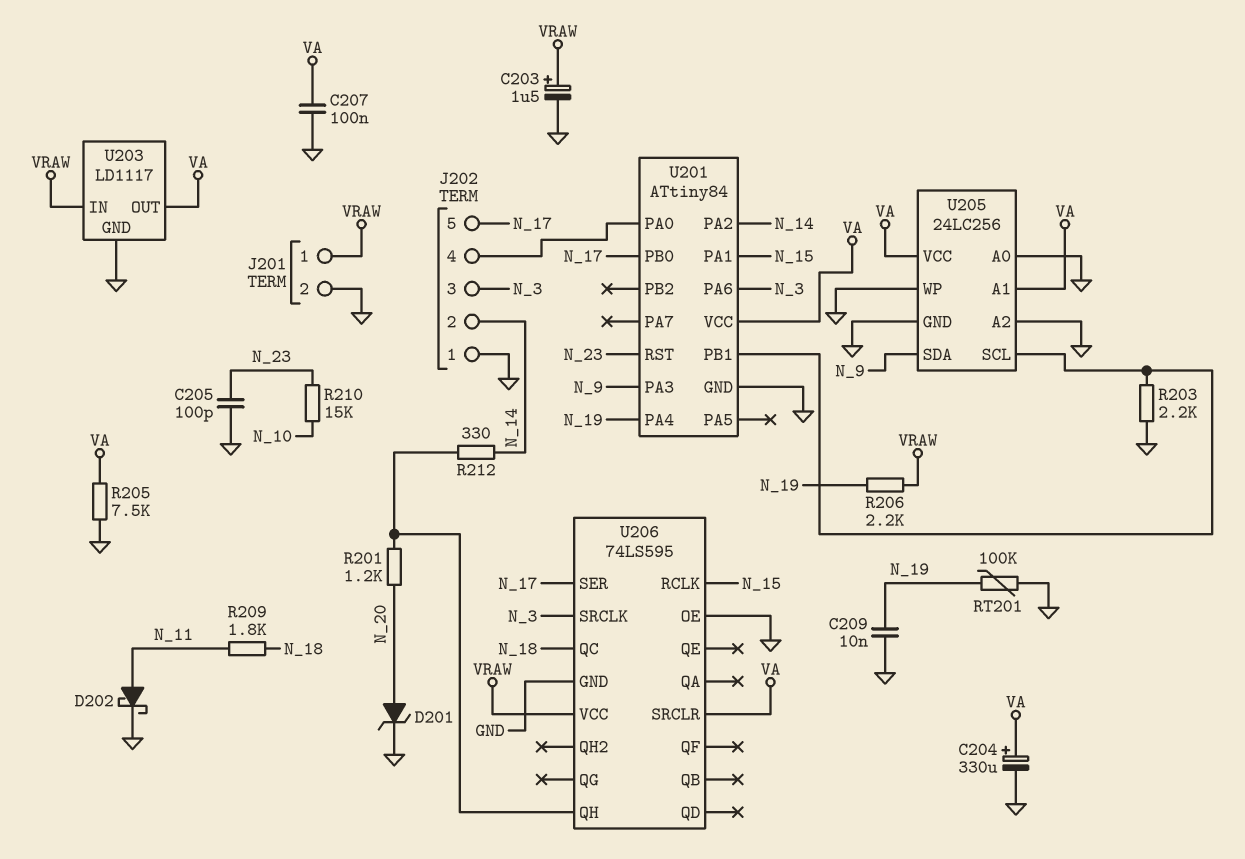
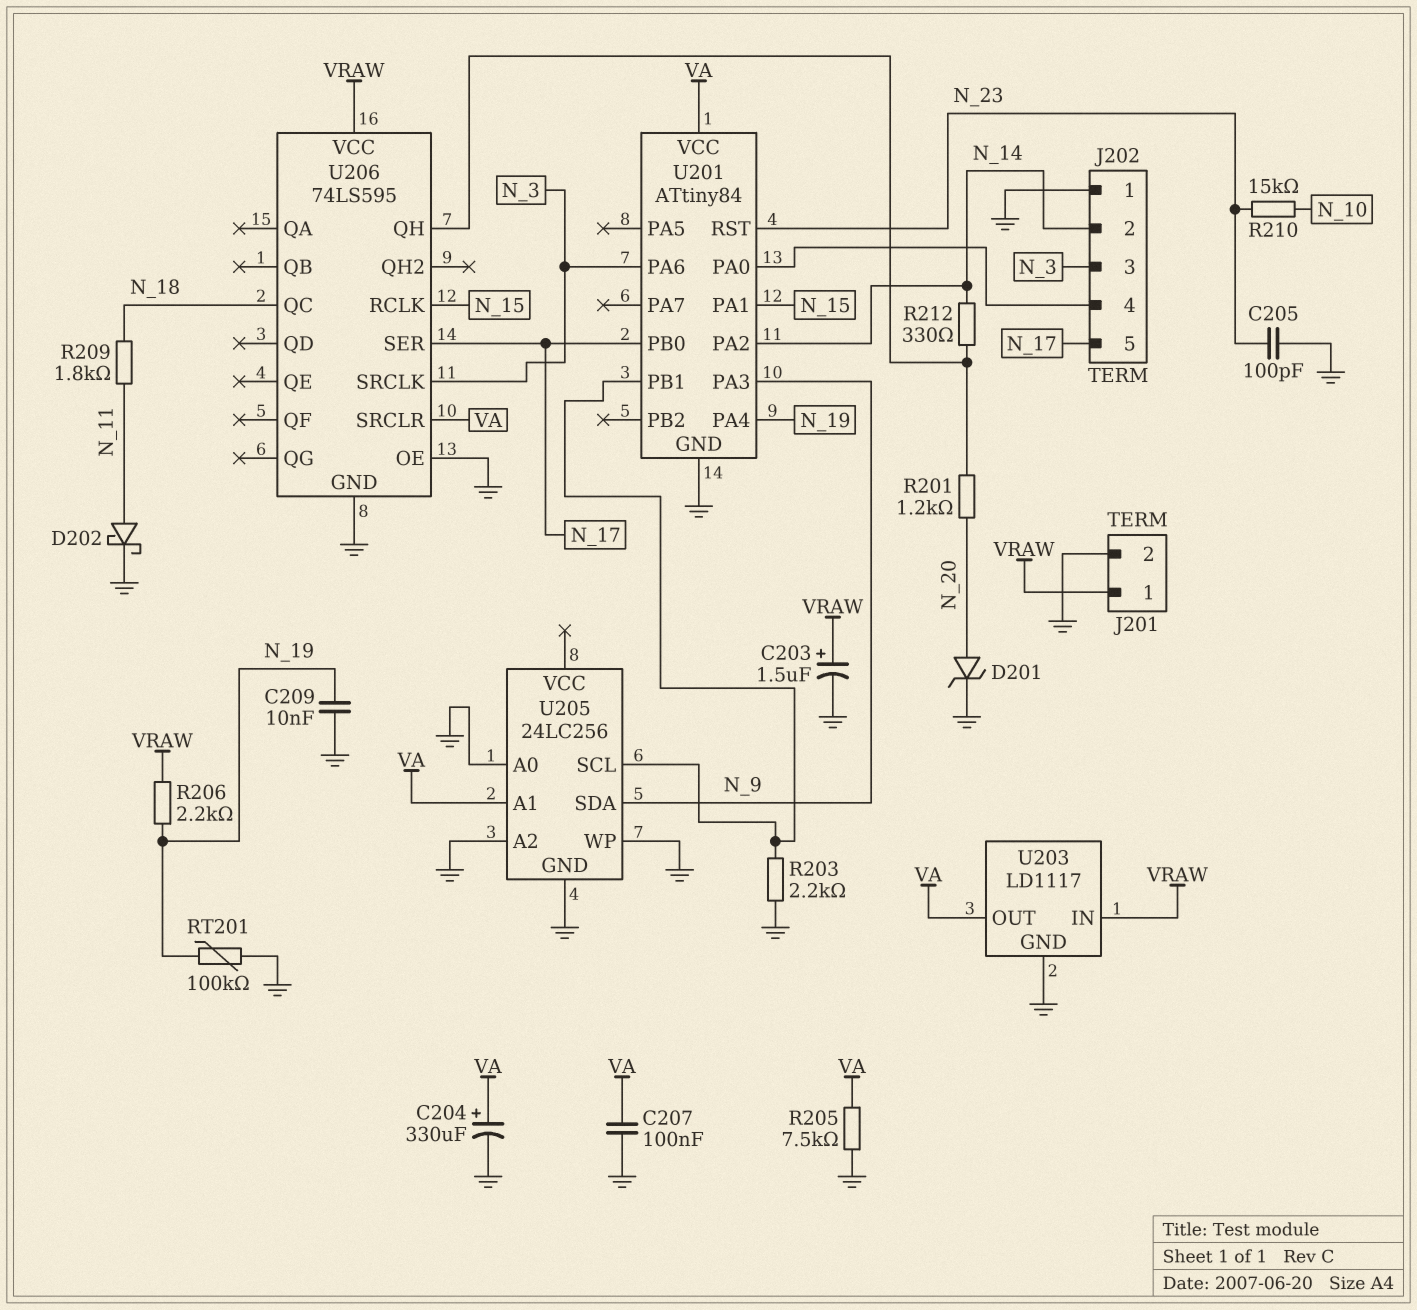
U205 pin VCC: VA -> none

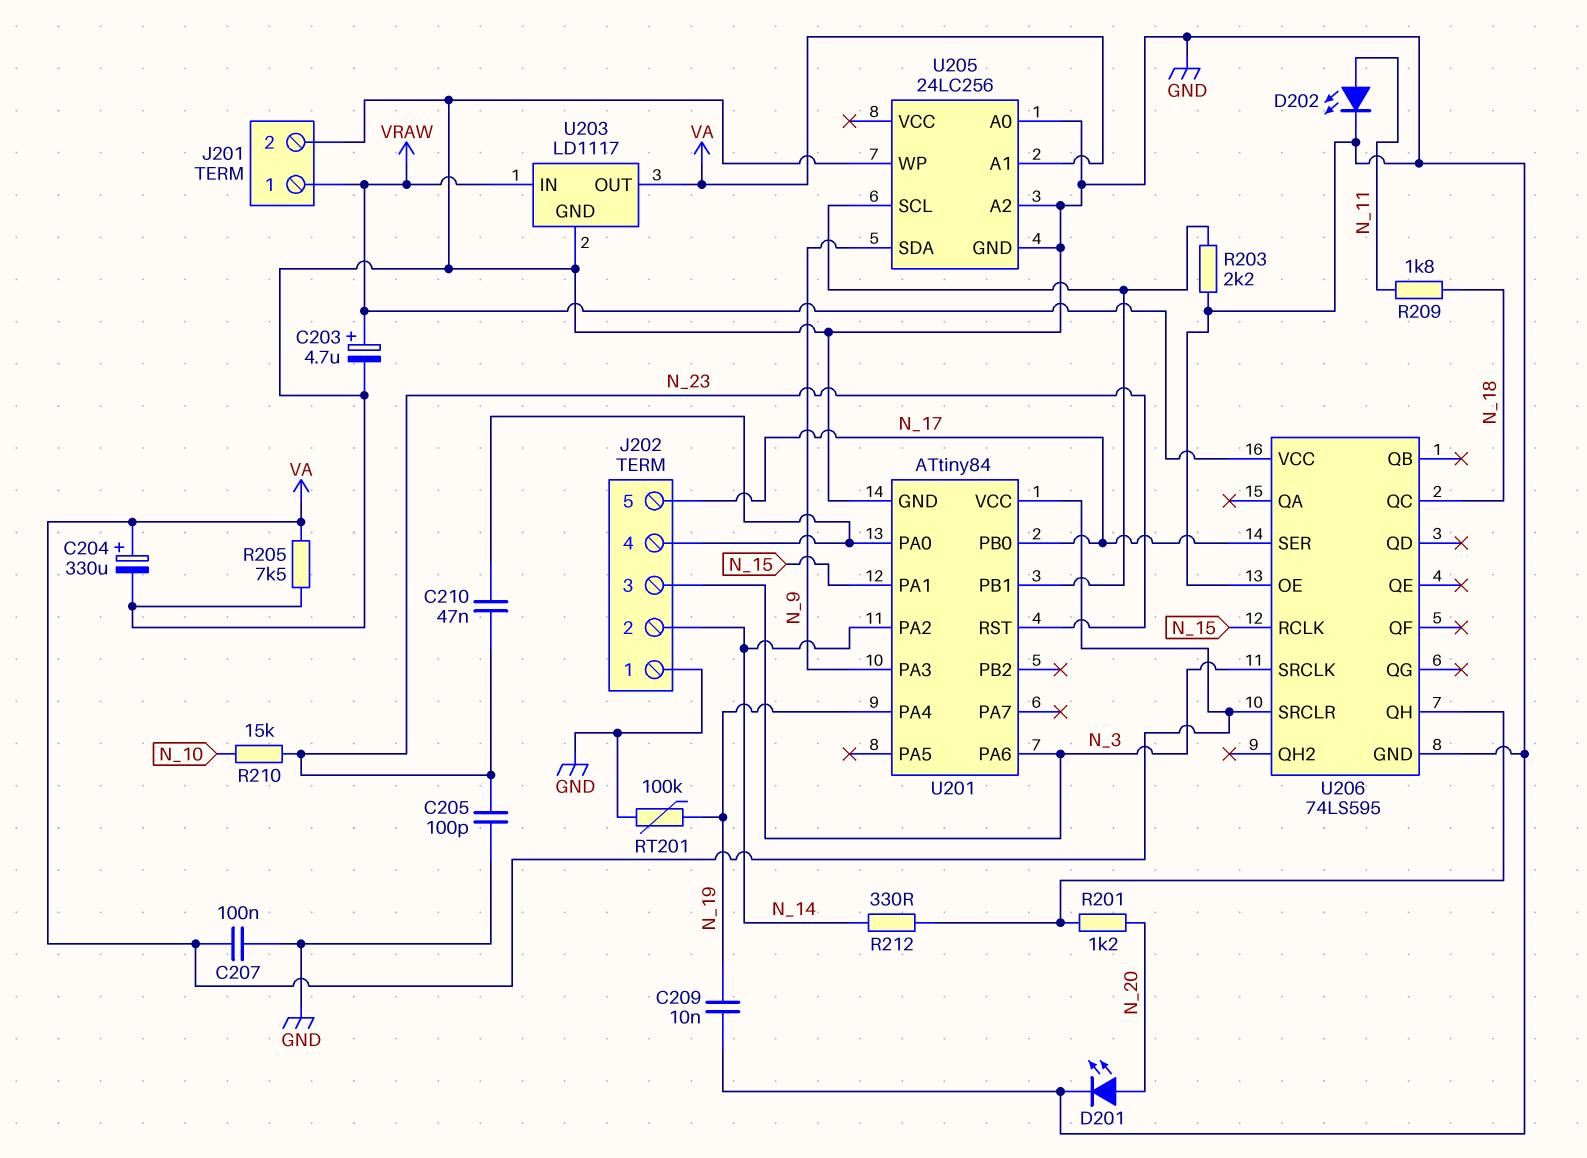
C203: 1.5uF (plus VRAW, minus GND) -> 4.7uF (plus VRAW, minus GND)
C210: none -> 47nF (J202/4, N_23)
D201: zener (A N_20, K GND) -> LED (A N_20, K GND)
D202: schottky (A N_11, K GND) -> LED (A N_11, K GND)
R206: 2.2k (N_19, VRAW) -> none

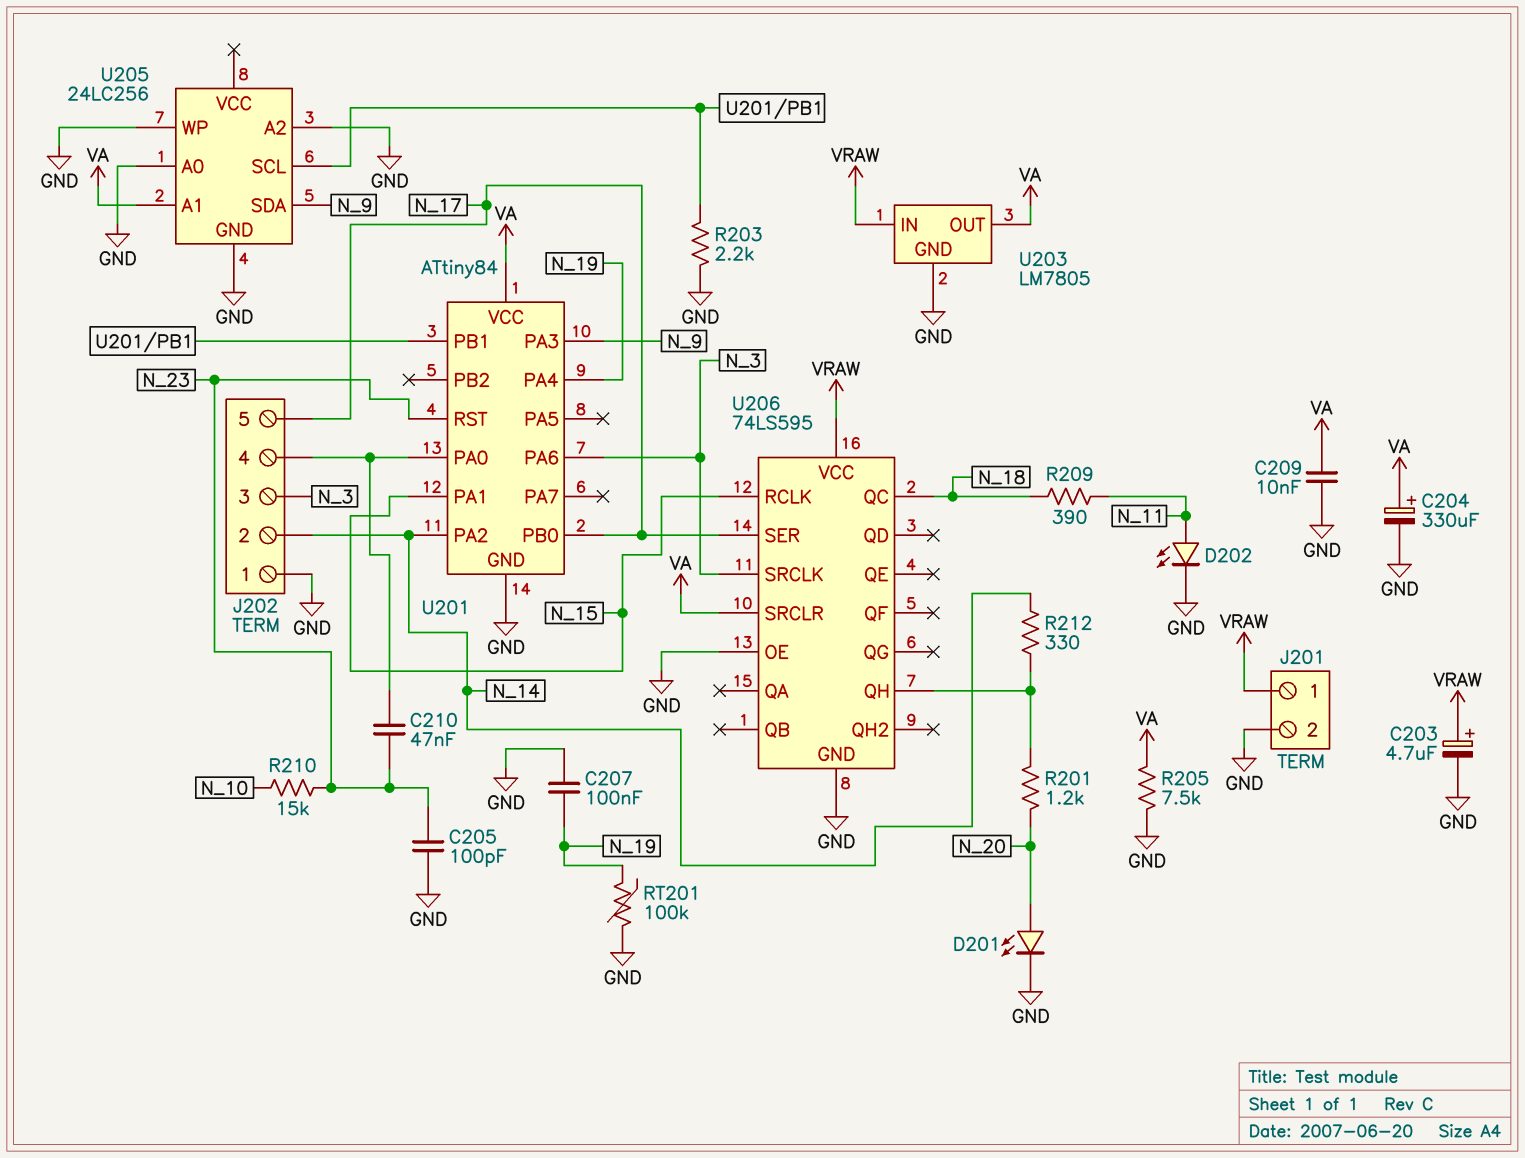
C207: 100nF (GND, VA) -> 100nF (GND, N_19)
C209: 10nF (GND, N_19) -> 10nF (GND, VA)
R209: 1.8k (N_11, N_18) -> 390 (N_11, N_18)
U203: LD1117 -> LM7805

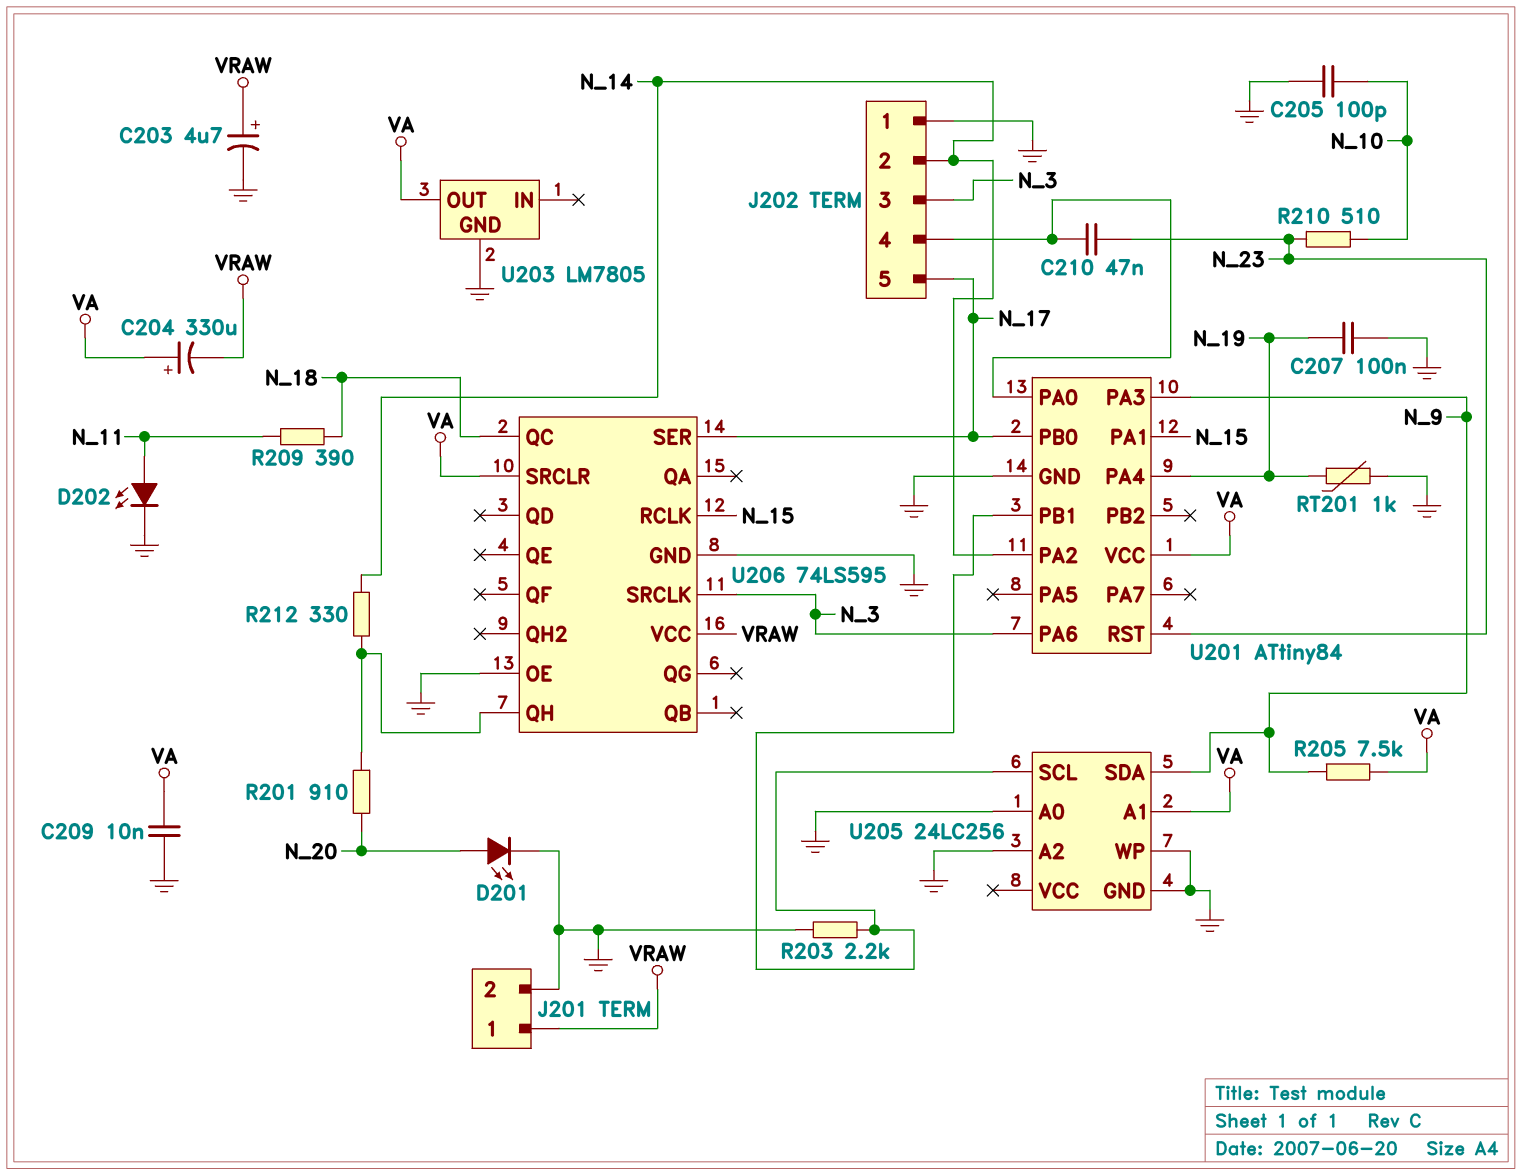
C204: 330uF (plus VA, minus GND) -> 330uF (plus VA, minus VRAW)
C205: 100pF (GND, N_23) -> 100pF (GND, N_10)
R201: 1.2k (N_20, U206/QH) -> 910 (N_20, U206/QH)
R205: 7.5k (GND, VA) -> 7.5k (N_9, VA)
R210: 15k (N_10, N_23) -> 510 (N_10, N_23)
RT201: 100k (GND, N_19) -> 1k (GND, N_19)
U203 pin IN: VRAW -> none

